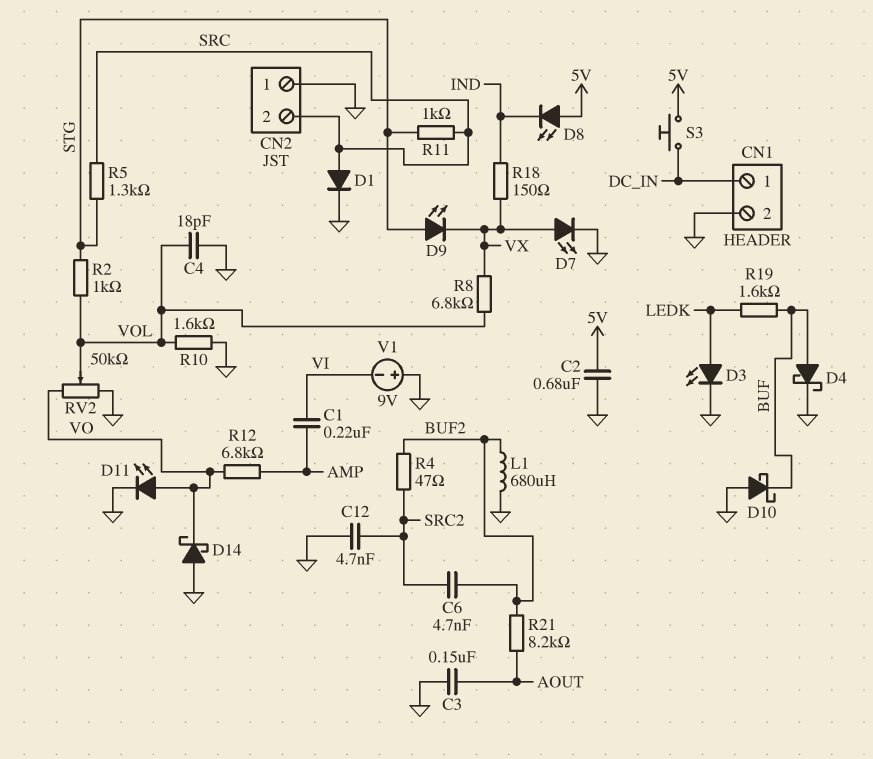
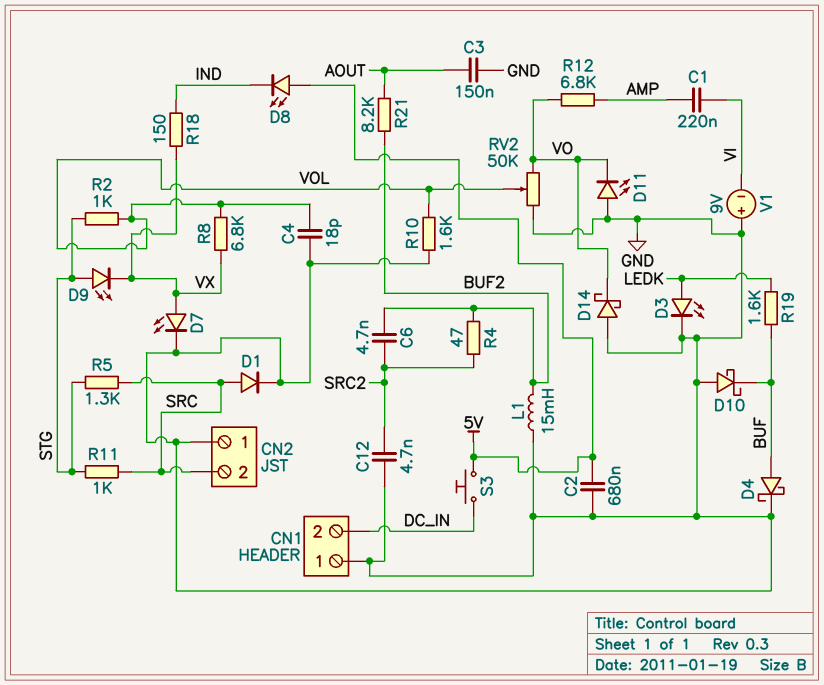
CN1 pin 1: DC_IN -> GND
CN1 pin 2: GND -> DC_IN
D11: LED (A VO, K GND) -> LED (A GND, K VO)
L1: 680uH (BUF2, GND) -> 15mH (BUF2, GND)

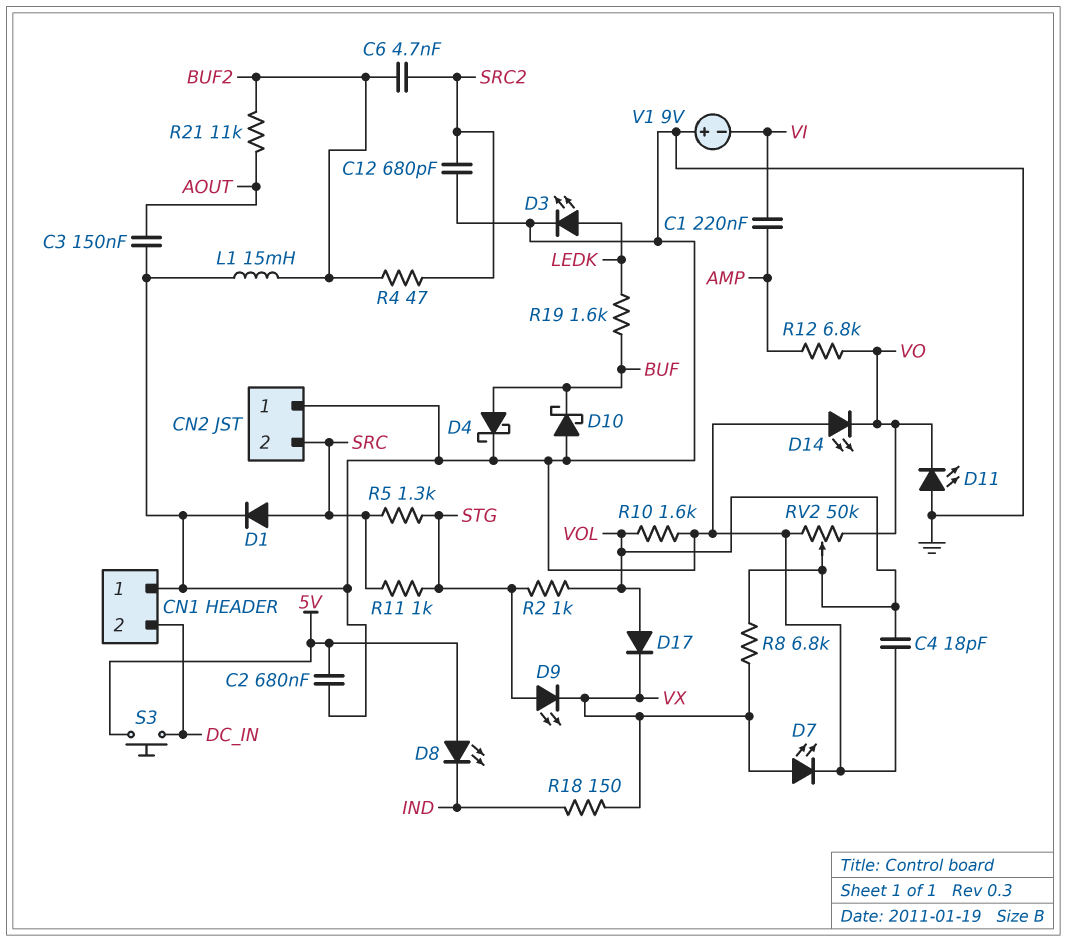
C12: 4.7nF (GND, SRC2) -> 680pF (GND, SRC2)
D14: schottky (A GND, K VO) -> LED (A GND, K VO)
D17: none -> diode (A VOL, K VX)
R21: 8.2k (AOUT, BUF2) -> 11k (AOUT, BUF2)

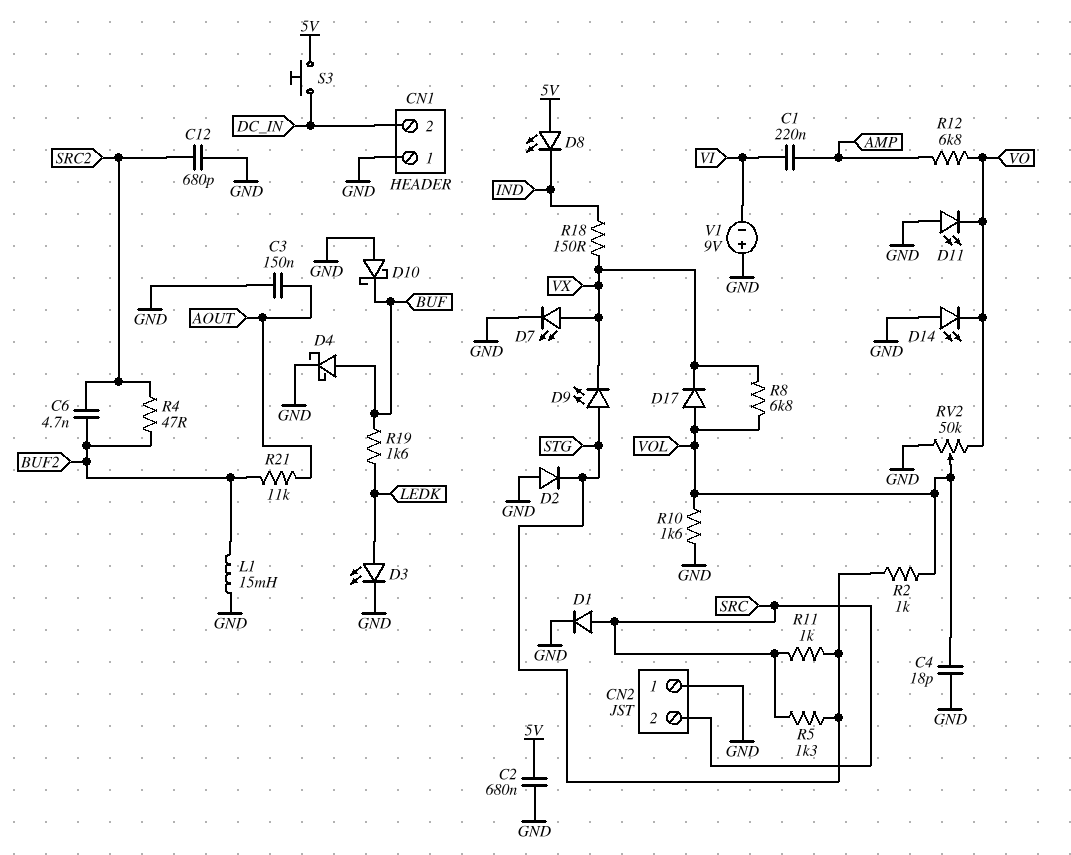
D2: none -> diode (A GND, K STG)

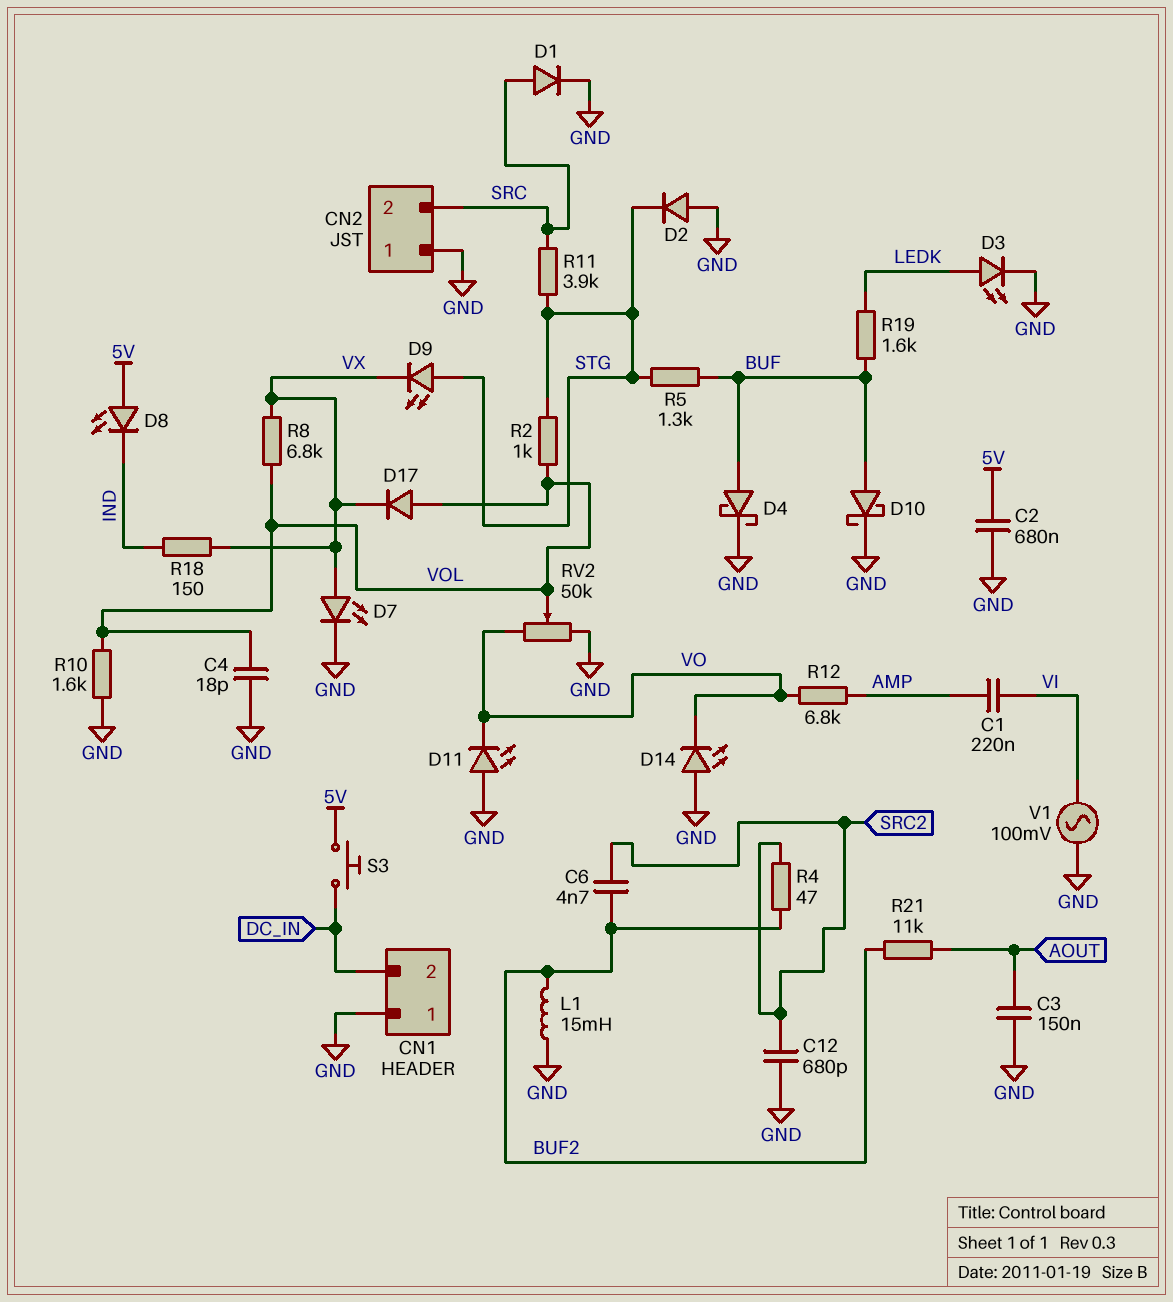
D10: schottky (A GND, K BUF) -> schottky (A BUF, K GND)
R5: 1.3k (SRC, STG) -> 1.3k (BUF, STG)
R11: 1k (SRC, STG) -> 3.9k (SRC, STG)
V1: 9V (plus GND, minus VI) -> AC 100mV (GND, VI)

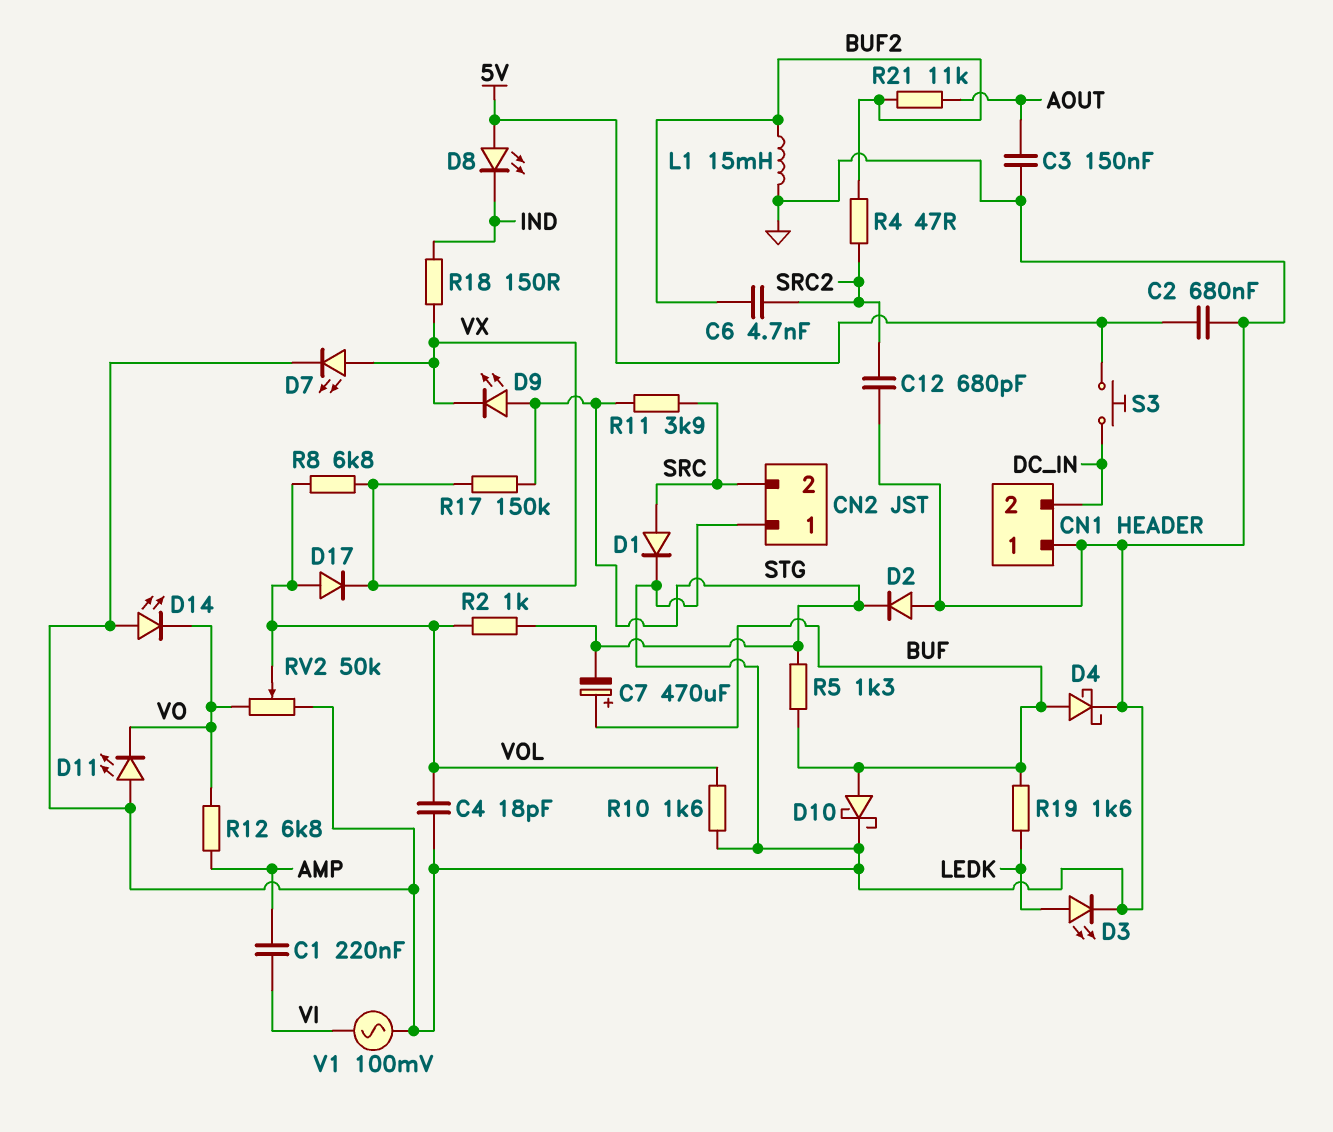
C7: none -> 470uF (plus BUF, minus STG)
R17: none -> 150k (STG, VX)

